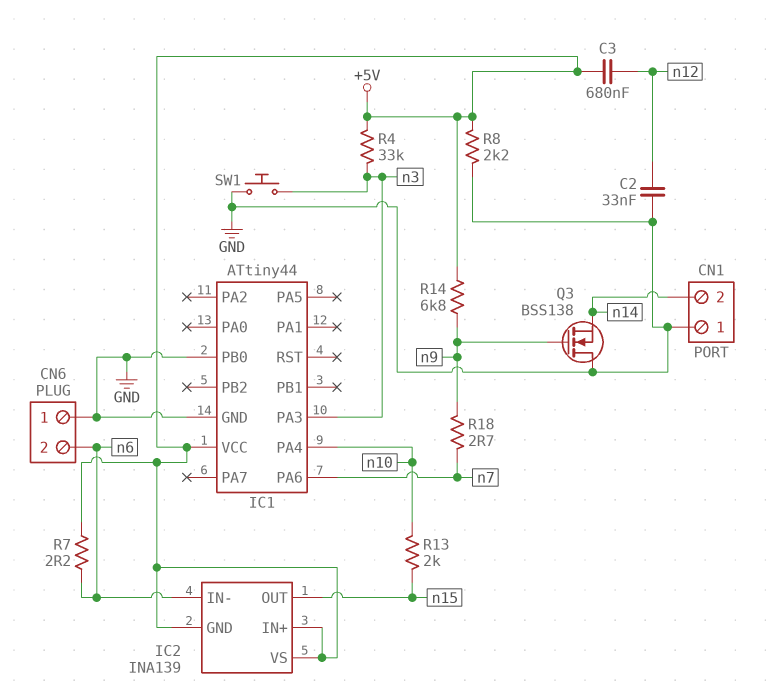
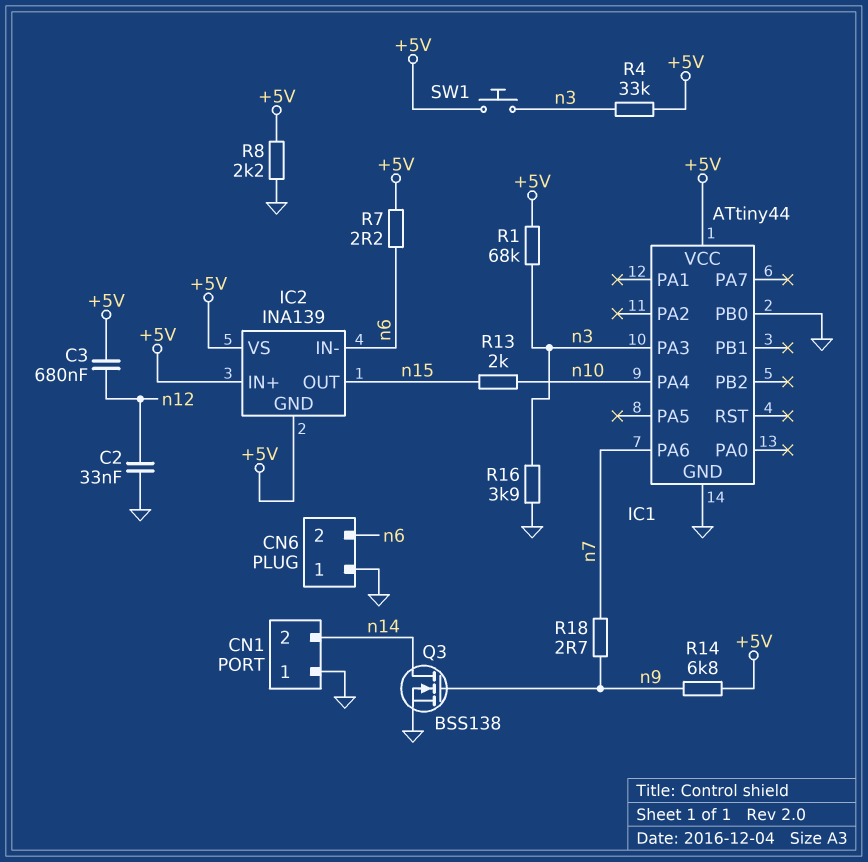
Q3: NMOS BSS138 (G n9, D GND, S n14) -> NMOS BSS138 (G n9, D n14, S GND)
R1: none -> 68k (+5V, n3)
R16: none -> 3.9k (GND, n3)
SW1: button (GND, n3) -> button (+5V, n3)

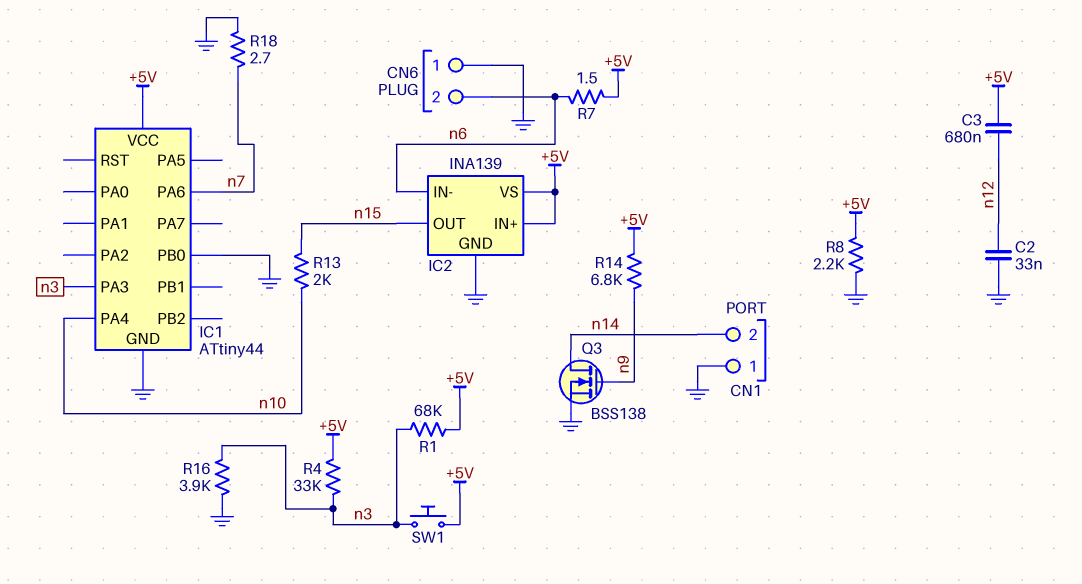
IC2 pin GND: +5V -> GND
R7: 2.2 (+5V, n6) -> 1.5 (+5V, n6)
R18: 2.7 (n7, n9) -> 2.7 (GND, n7)

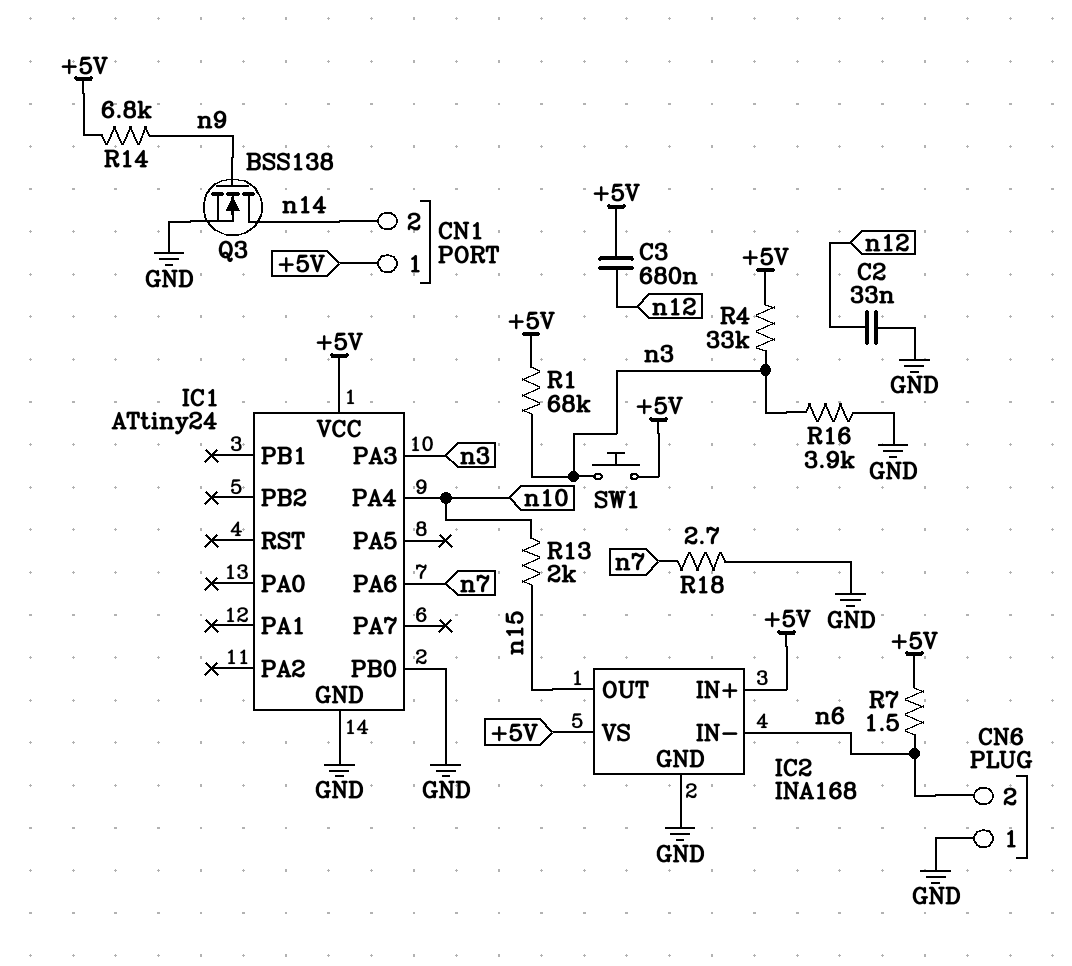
CN1 pin 1: GND -> +5V
IC1: ATtiny44 -> ATtiny24
IC2: INA139 -> INA168
R8: 2.2k (+5V, GND) -> none

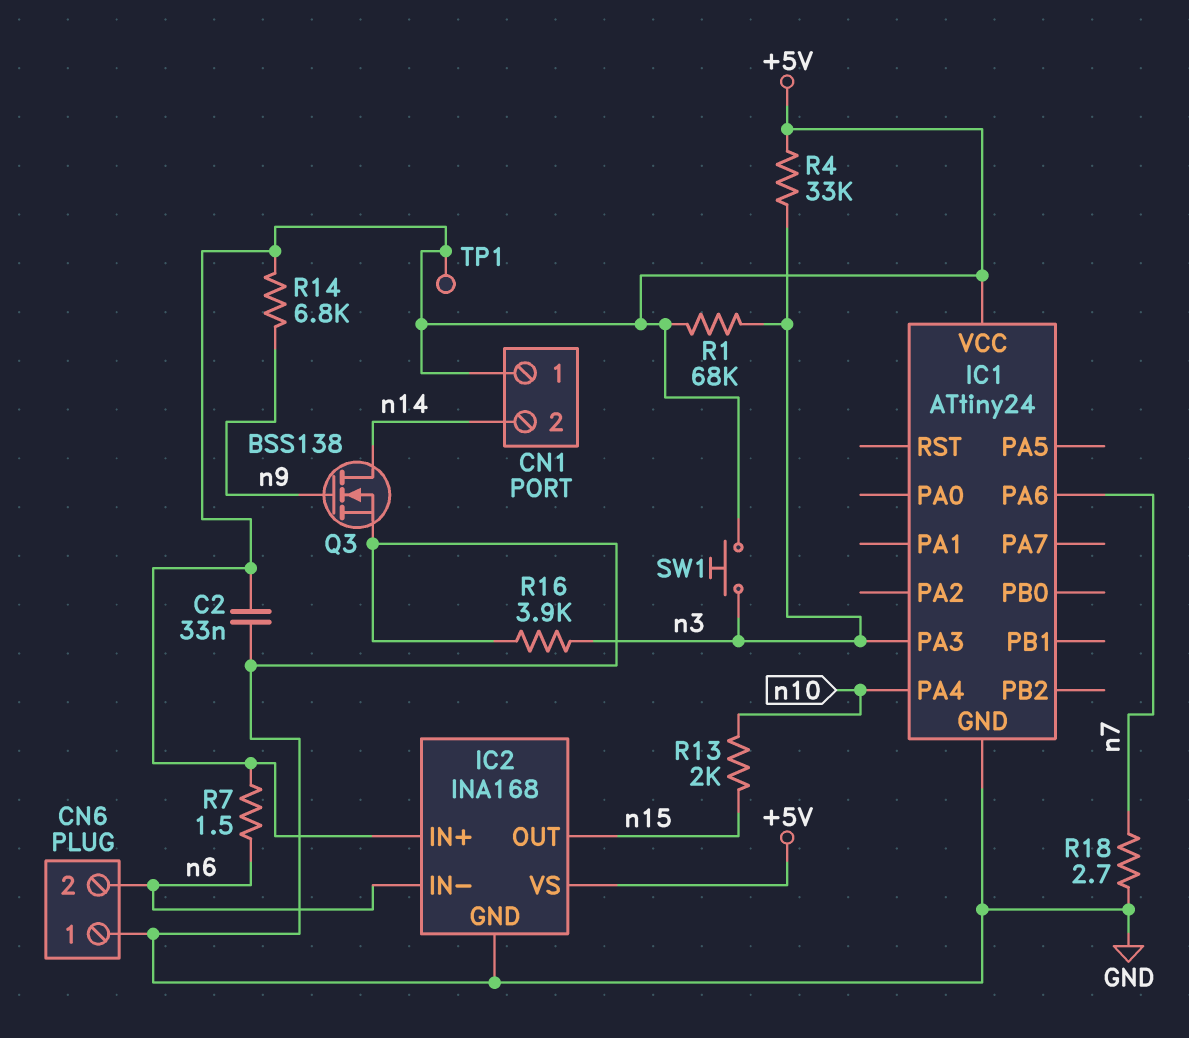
C2: 33nF (GND, n12) -> 33nF (+5V, GND)
C3: 680nF (+5V, n12) -> none
IC1 pin PB0: GND -> none
TP1: none -> test point (+5V)

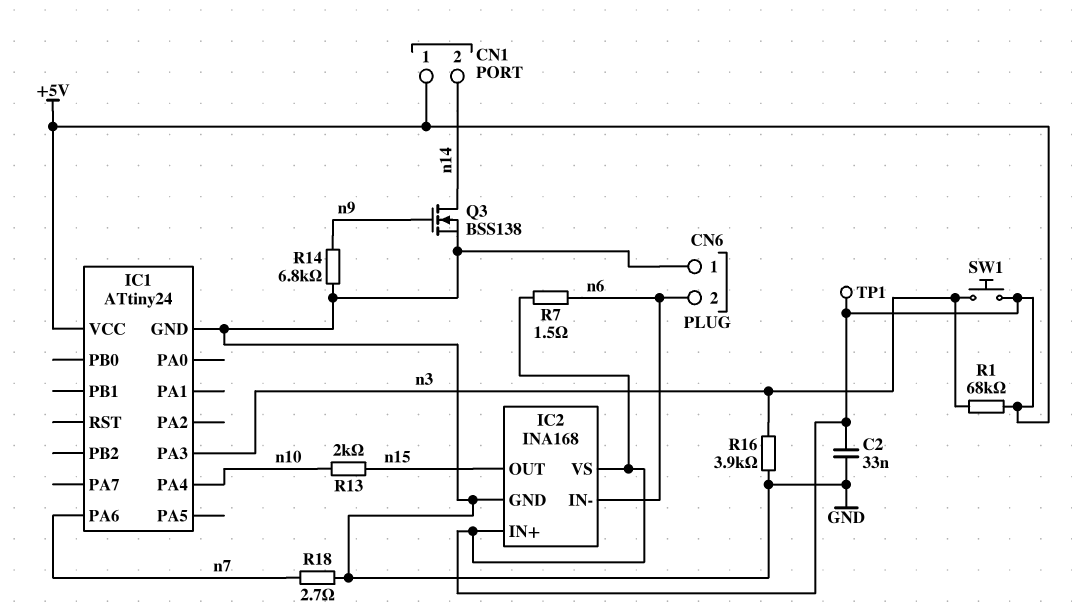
R4: 33k (+5V, n3) -> none
R14: 6.8k (+5V, n9) -> 6.8k (GND, n9)

